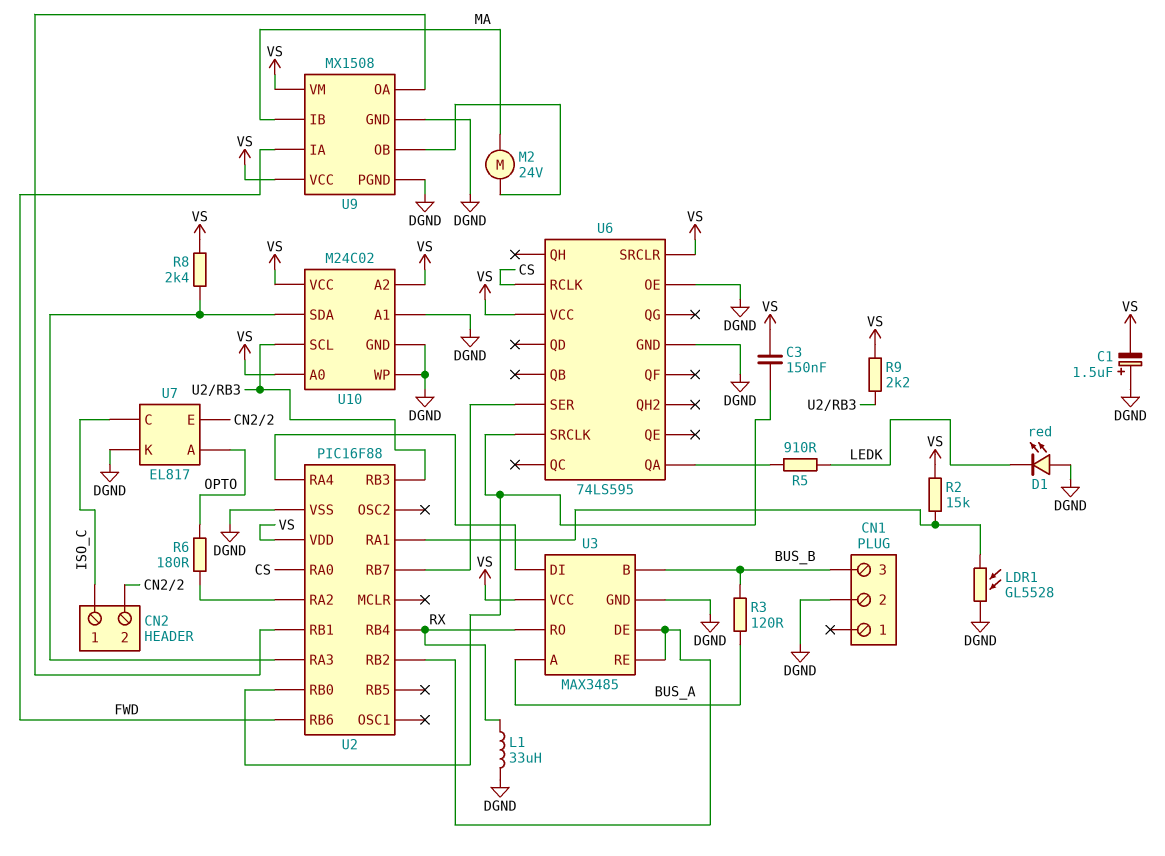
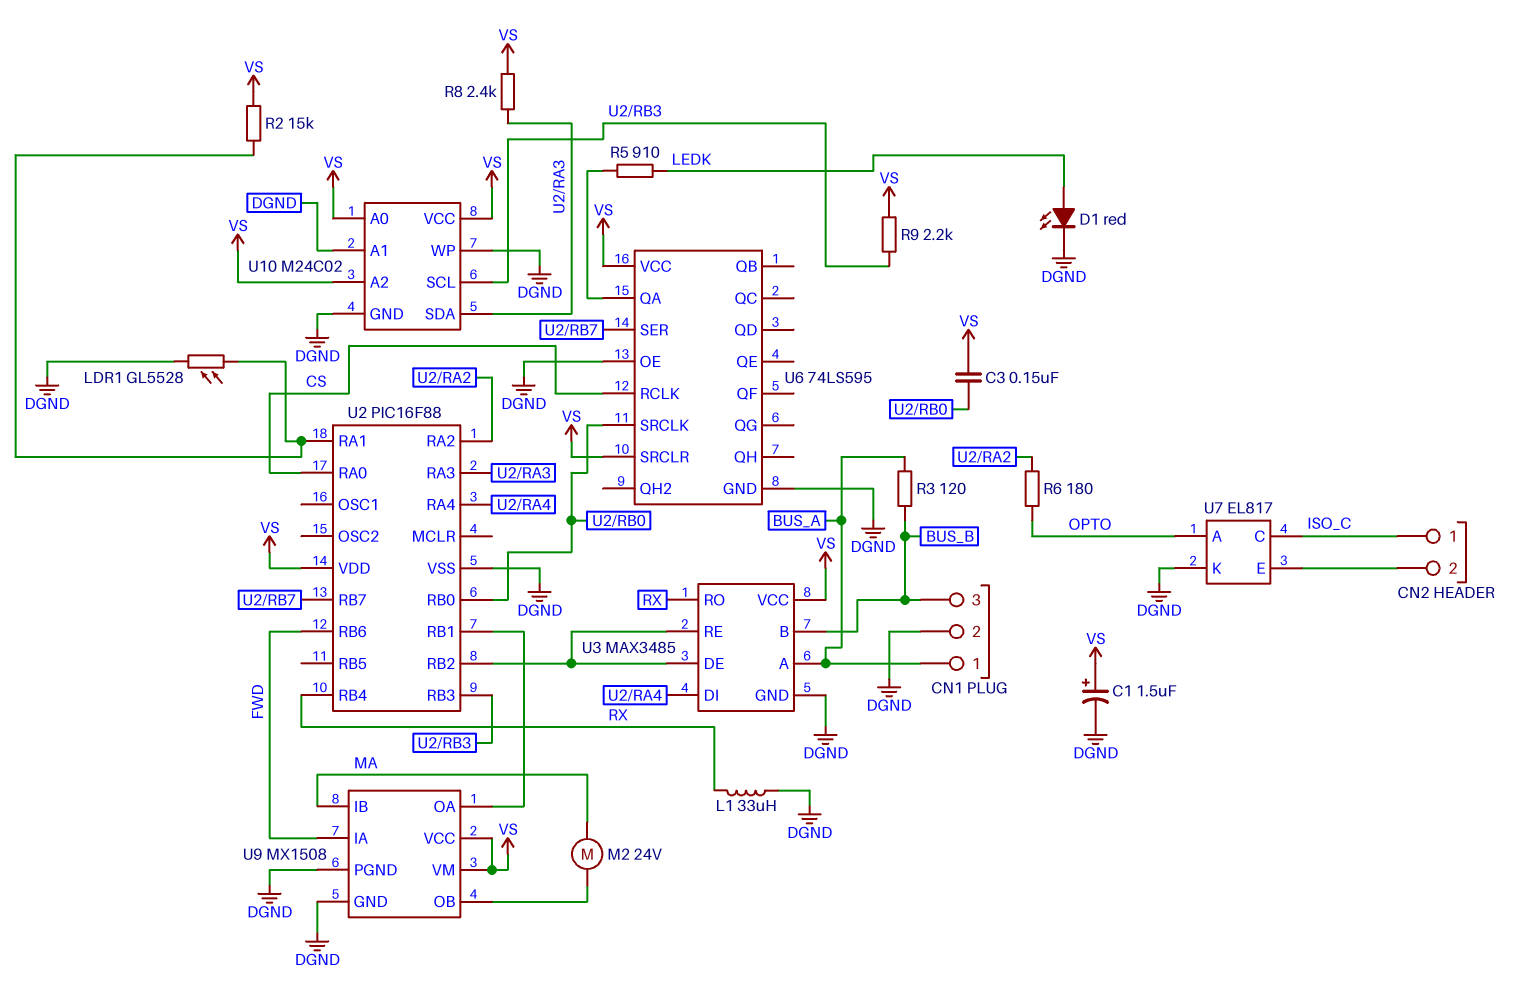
C1: 1.5uF (plus DGND, minus VS) -> 1.5uF (plus VS, minus DGND)
CN1 pin 1: none -> BUS_A
D1: LED red (A DGND, K LEDK) -> LED red (A LEDK, K DGND)

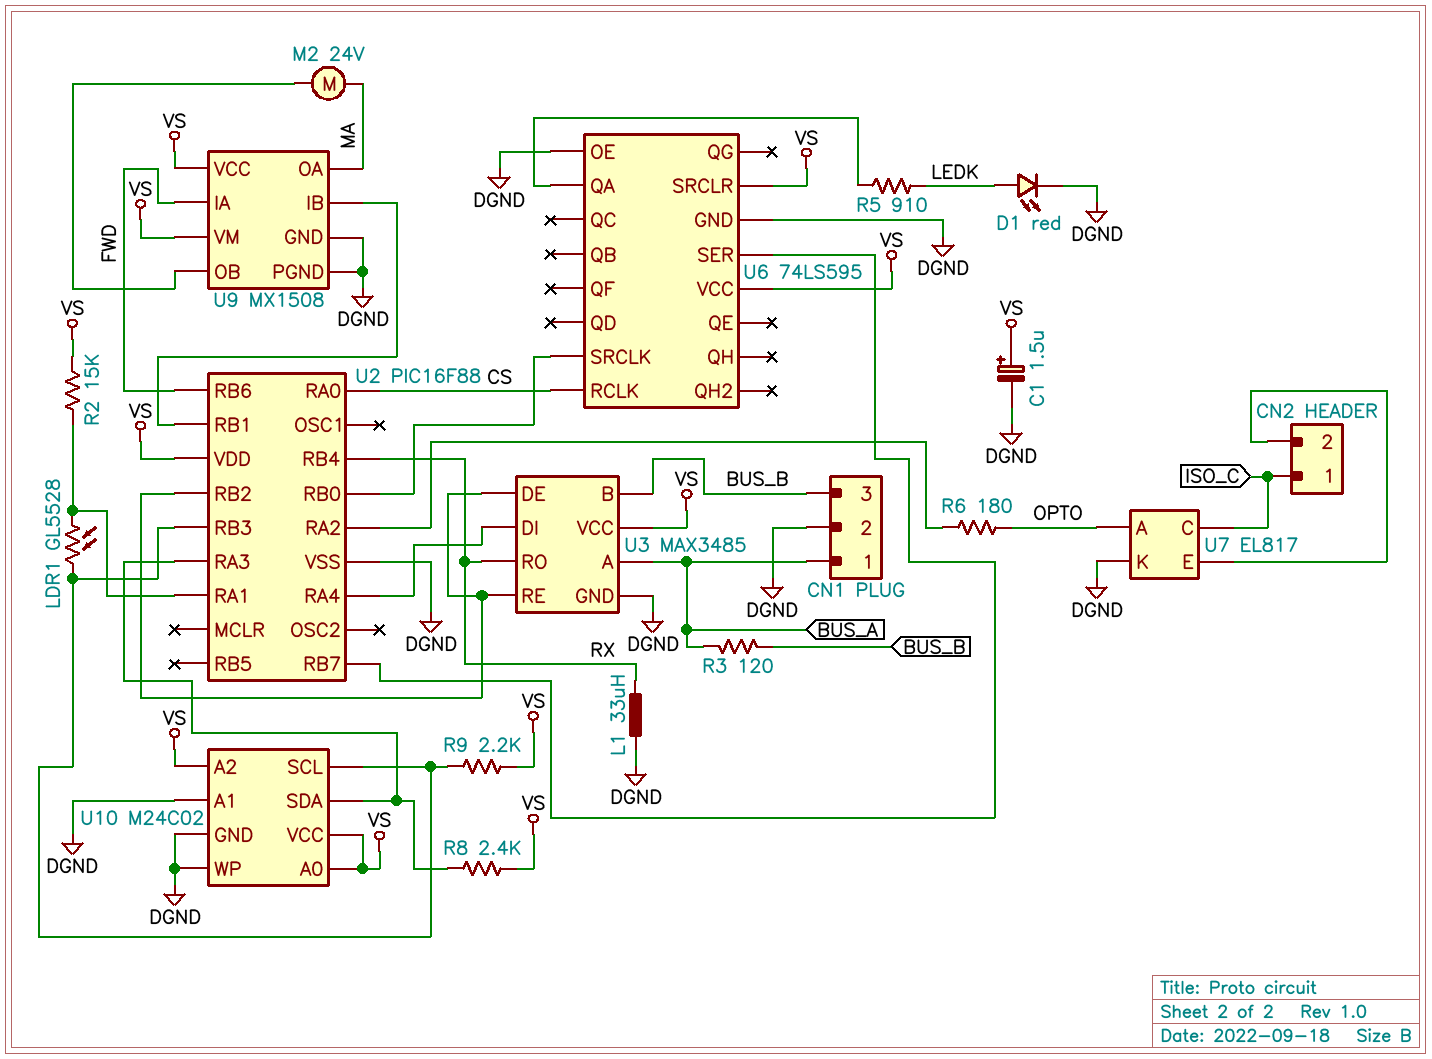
C3: 150nF (U2/RB0, VS) -> none
LDR1: GL5528 (DGND, U2/RA1) -> GL5528 (U2/RA1, U2/RB3)
U9 pin IB: MA -> U2/RB1
U9 pin OA: U2/RB1 -> MA

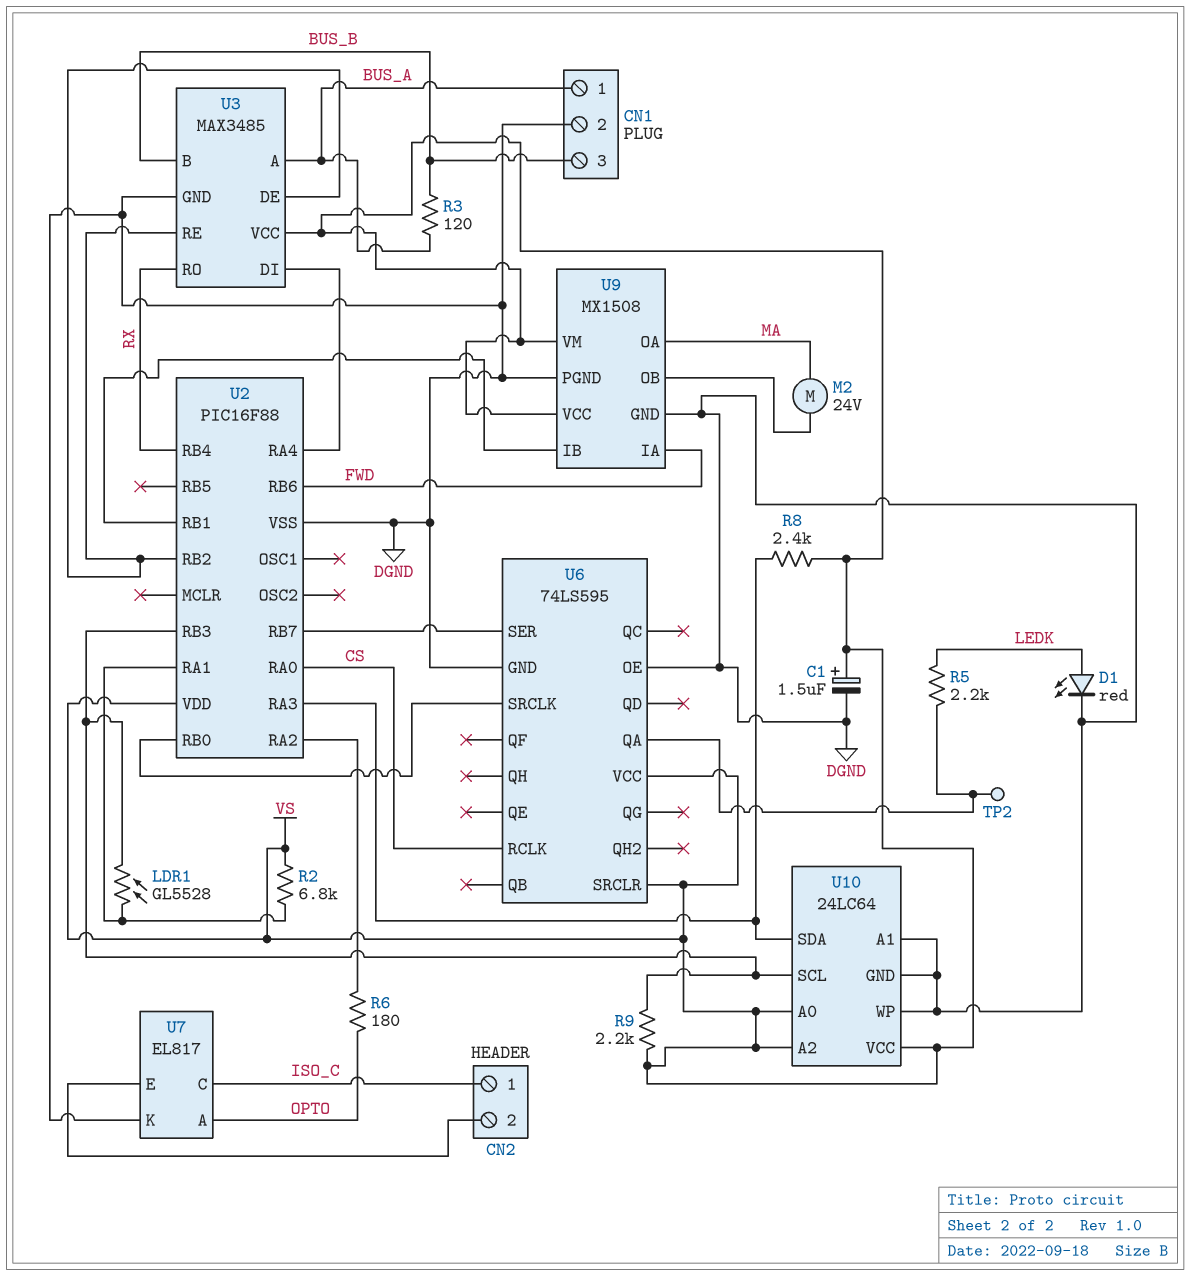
L1: 33uH (DGND, RX) -> none
R2: 15k (U2/RA1, VS) -> 6.8k (U2/RA1, VS)
R5: 910 (LEDK, U6/QA) -> 2.2k (LEDK, U6/QA)
TP2: none -> test point (U6/QA)
U10: M24C02 -> 24LC64

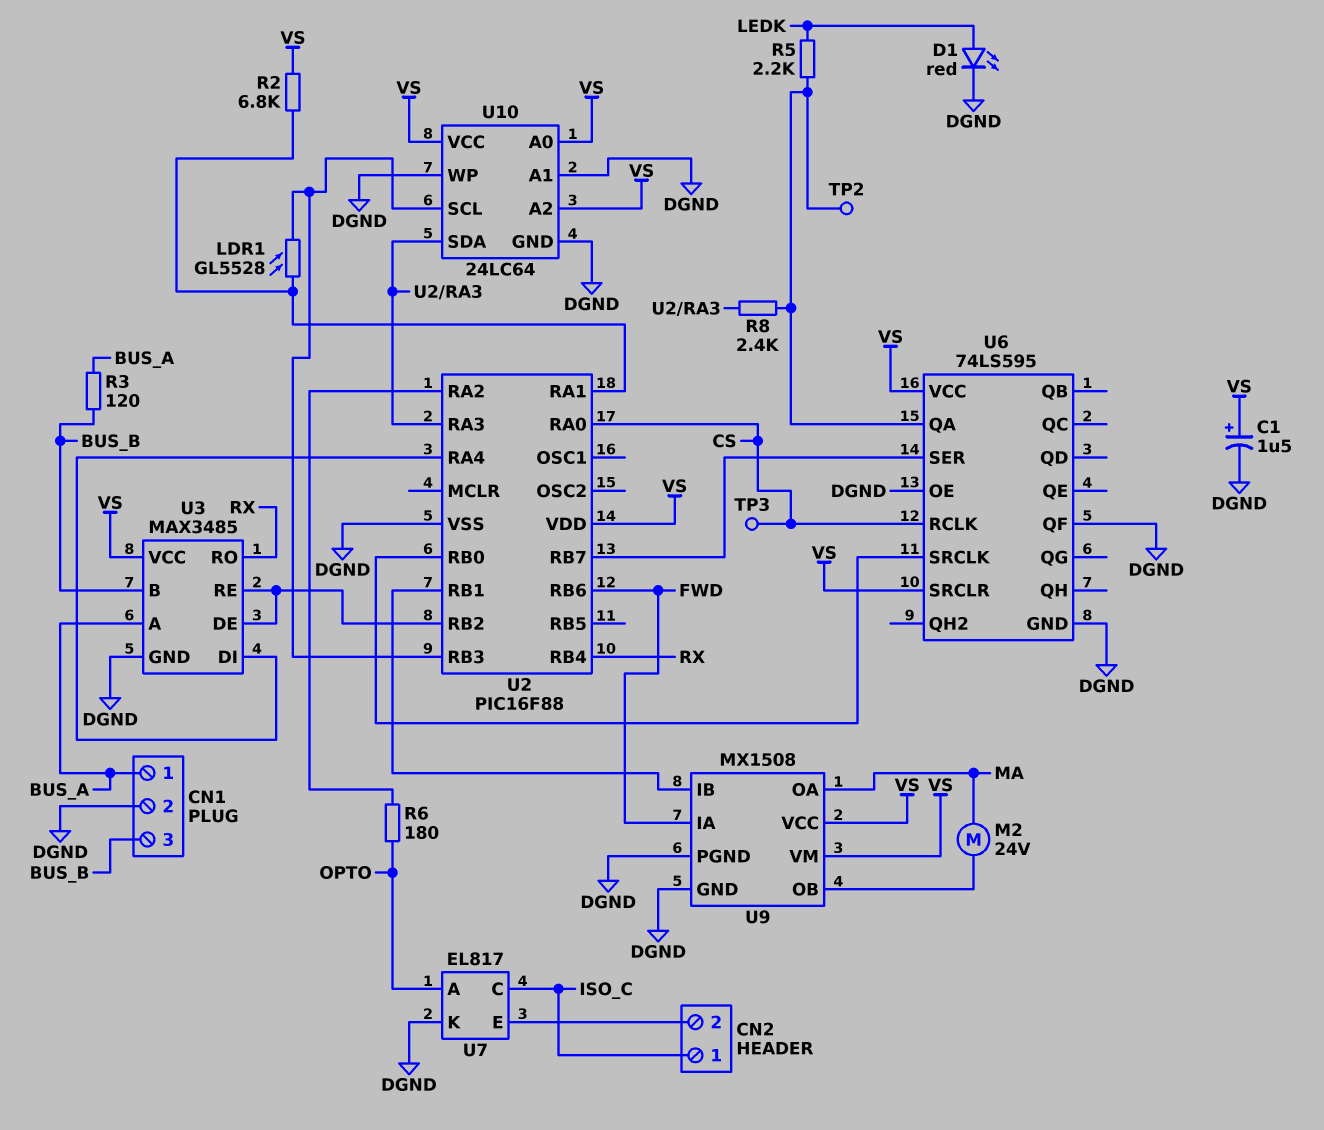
R8: 2.4k (U2/RA3, VS) -> 2.4k (U2/RA3, U6/QA)
R9: 2.2k (U2/RB3, VS) -> none
TP3: none -> test point (CS)
U6 pin QF: none -> DGND

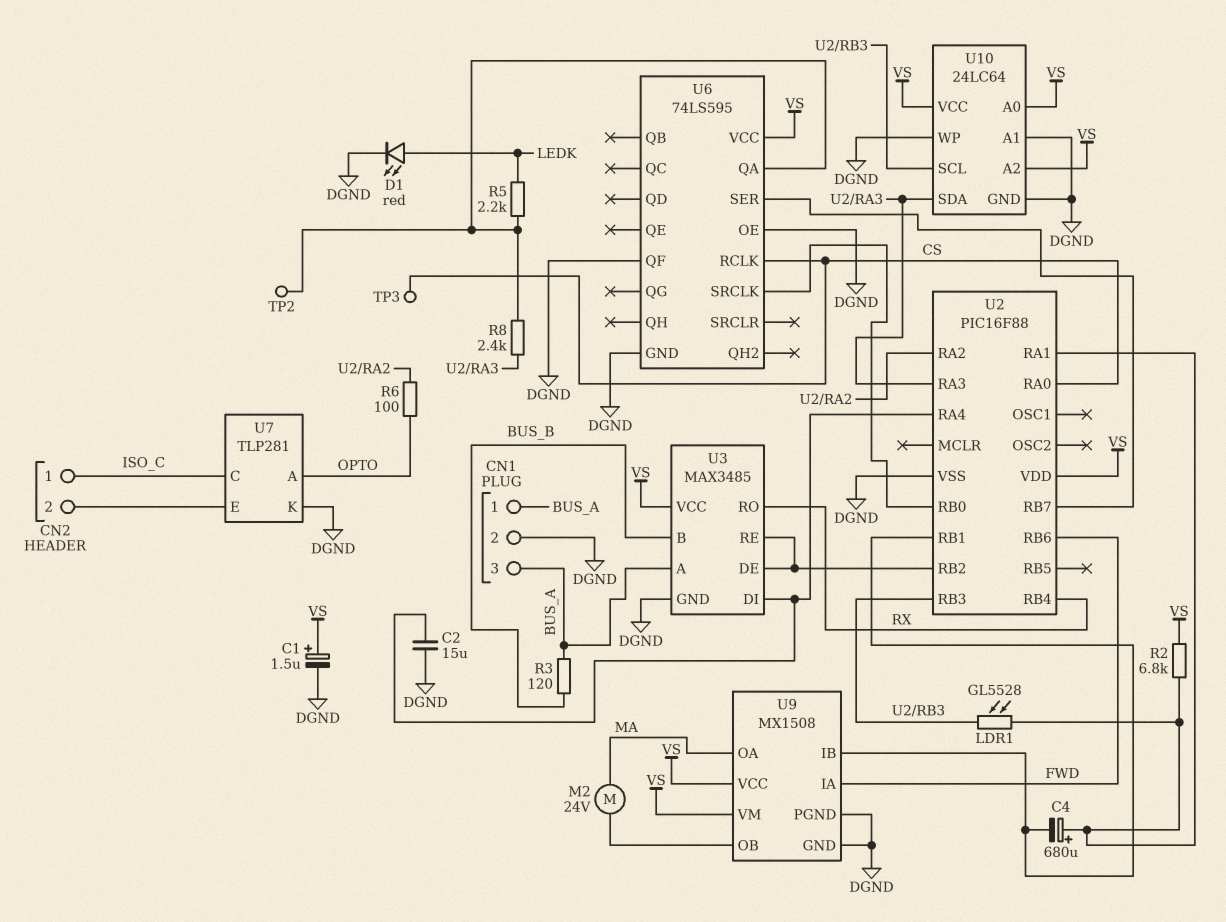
C2: none -> 15uF (DGND, U2/RA4)
C4: none -> 680uF (plus U2/RA1, minus U2/RB1)
CN1 pin 3: BUS_B -> BUS_A
R6: 180 (OPTO, U2/RA2) -> 100 (OPTO, U2/RA2)
U6 pin SRCLR: VS -> none
U7: EL817 -> TLP281

